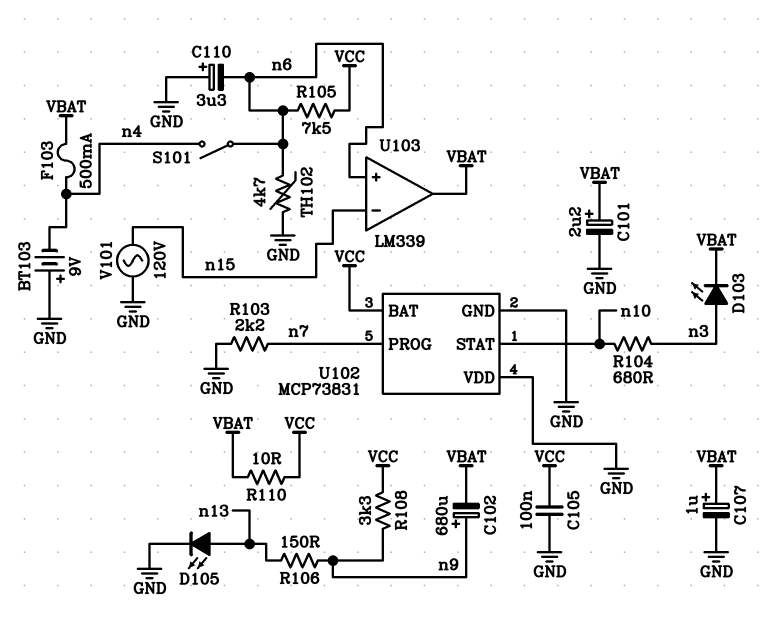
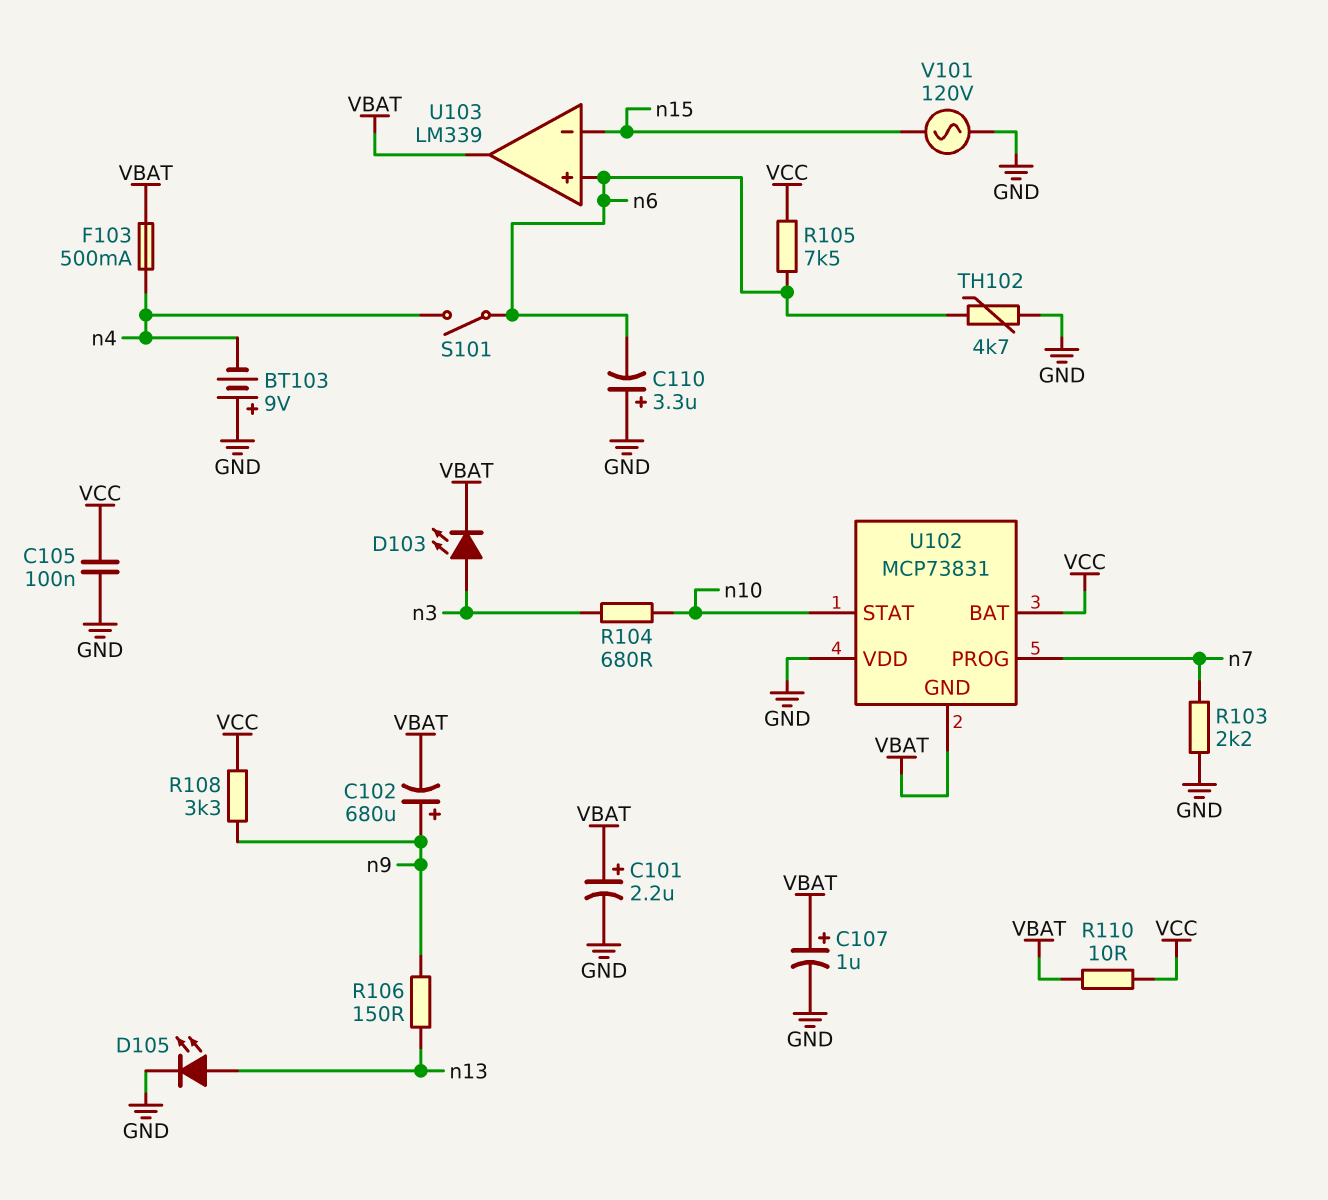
U102 pin GND: GND -> VBAT

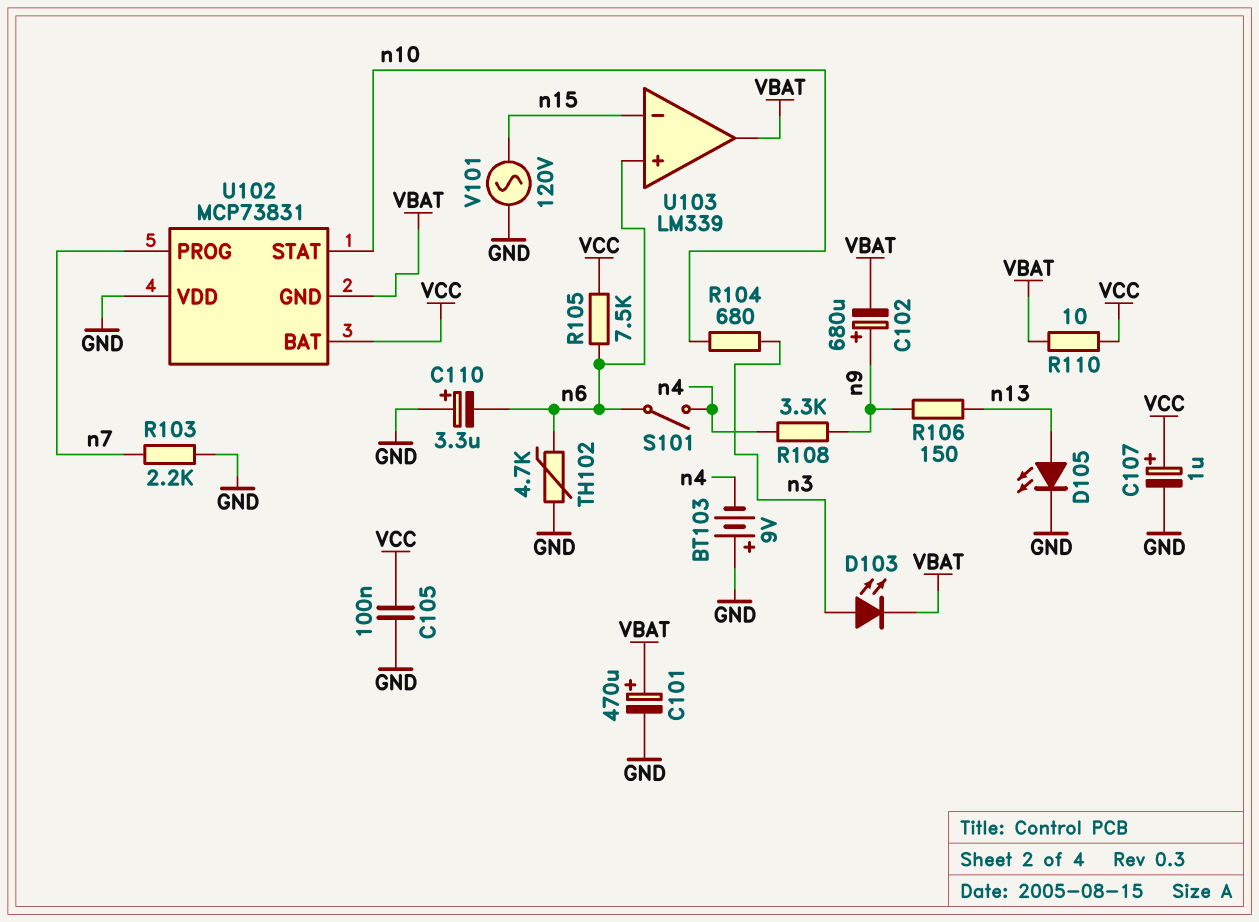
C101: 2.2uF (plus VBAT, minus GND) -> 470uF (plus VBAT, minus GND)
C107: 1uF (plus VBAT, minus GND) -> 1uF (plus VCC, minus GND)
F103: 500mA (VBAT, n4) -> none
R108: 3.3k (VCC, n9) -> 3.3k (n4, n9)

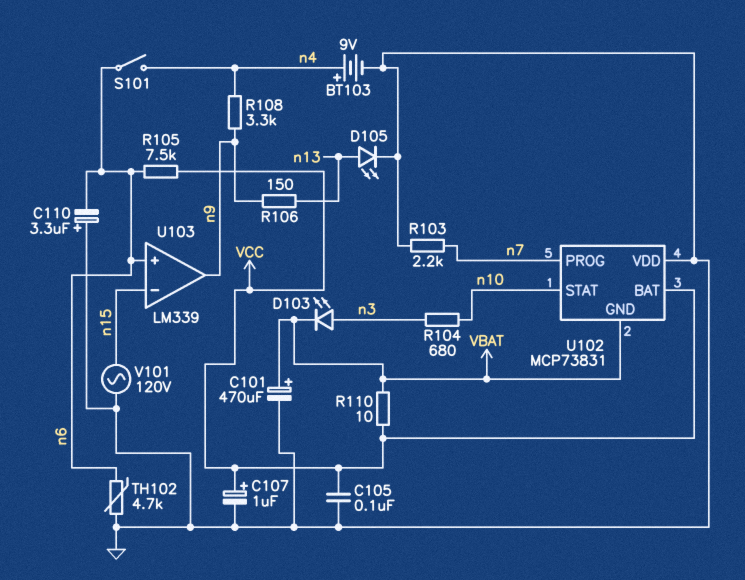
BT103: 9V (plus GND, minus n4) -> 9V (plus n4, minus GND)
C102: 680uF (plus n9, minus VBAT) -> none
U103 pin out: VBAT -> n9

